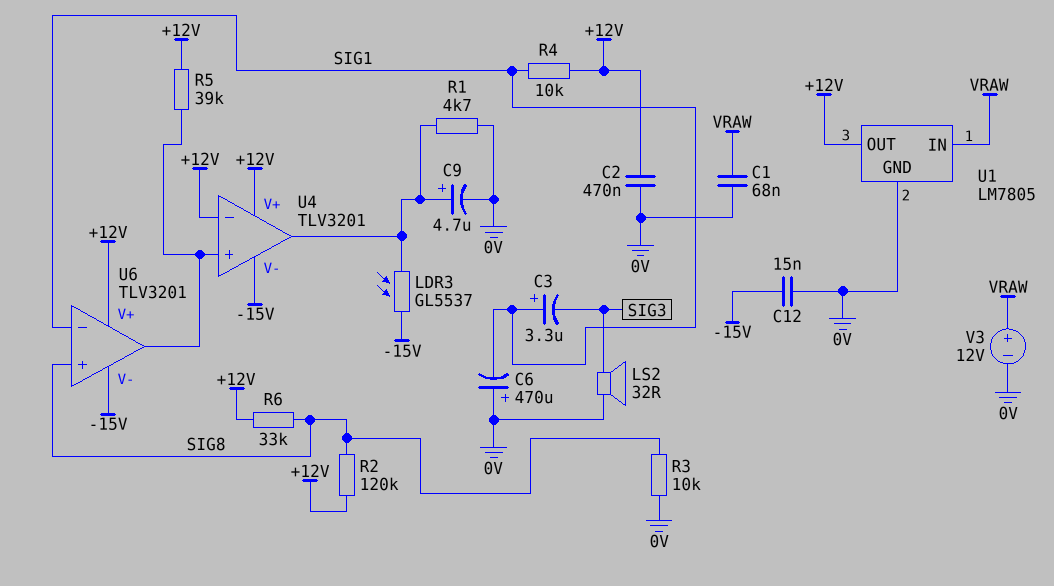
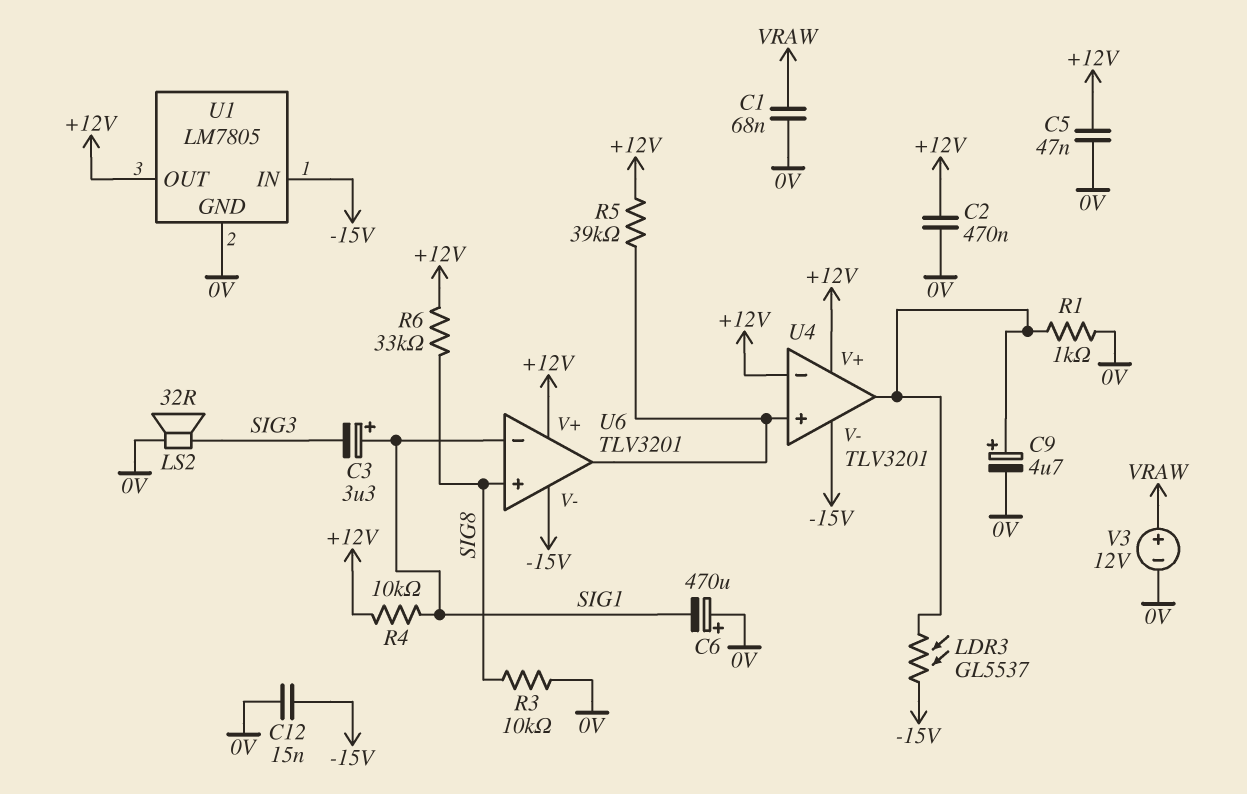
C5: none -> 47nF (+12V, 0V)
R1: 4.7k (0V, U4/out) -> 1k (0V, U4/out)
R2: 120k (+12V, SIG8) -> none
U1 pin IN: VRAW -> -15V

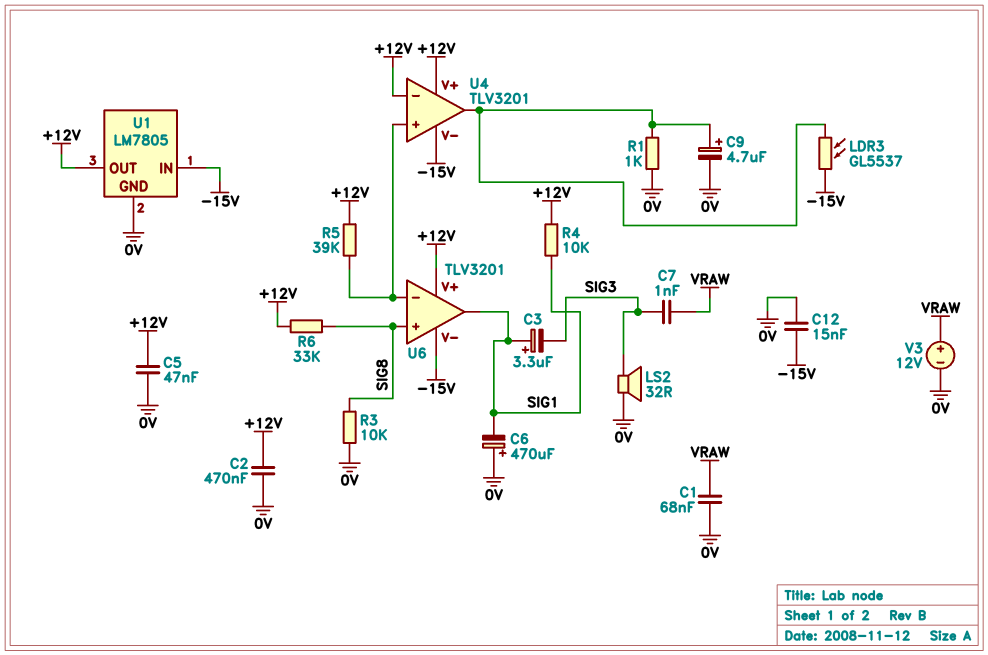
C7: none -> 1nF (SIG3, VRAW)
U6 pin in-: SIG1 -> U4/in+
U6 pin out: U4/in+ -> SIG1

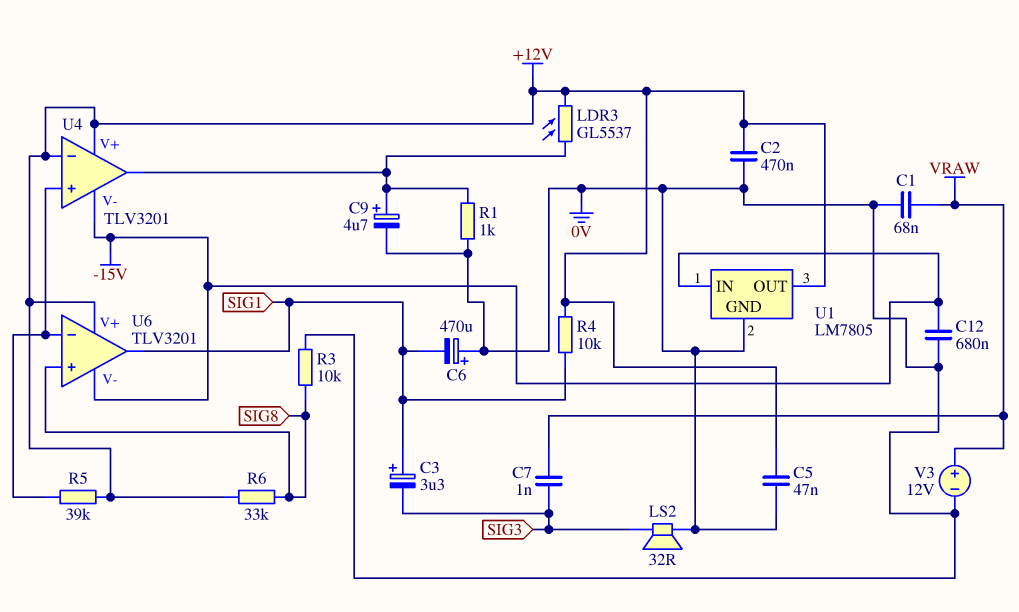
C12: 15nF (-15V, 0V) -> 680nF (-15V, 0V)
LDR3: GL5537 (-15V, U4/out) -> GL5537 (+12V, U4/out)

